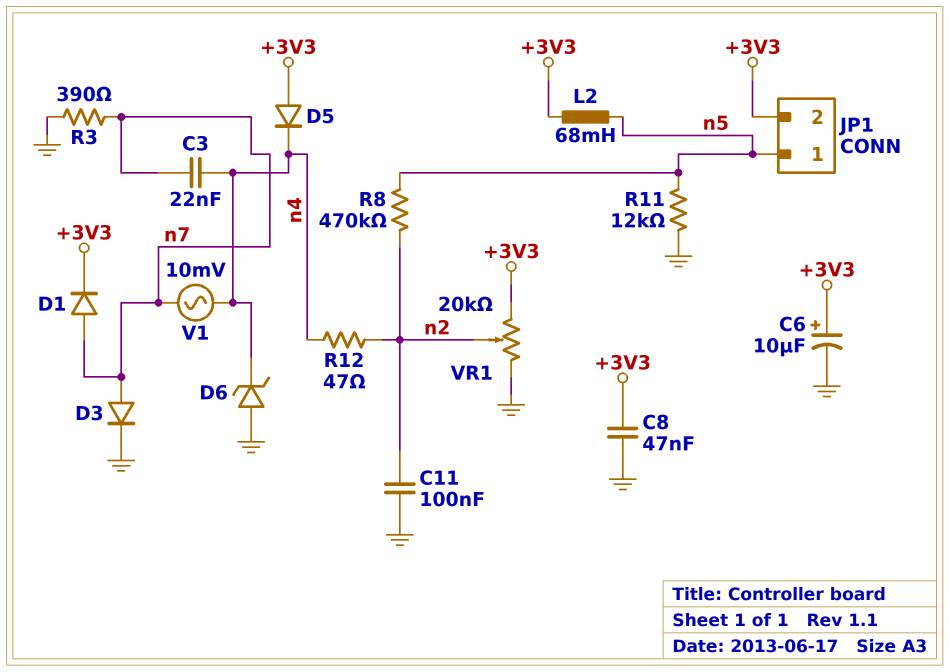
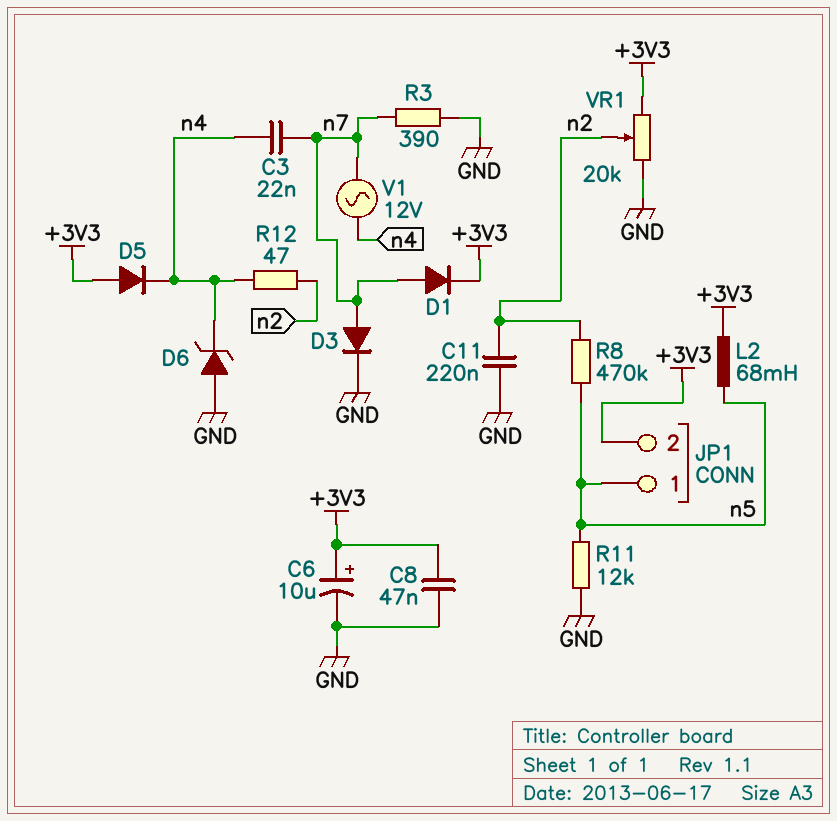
C11: 100nF (GND, n2) -> 220nF (GND, n2)
V1: AC 10mV (n4, n7) -> AC 12V (n4, n7)

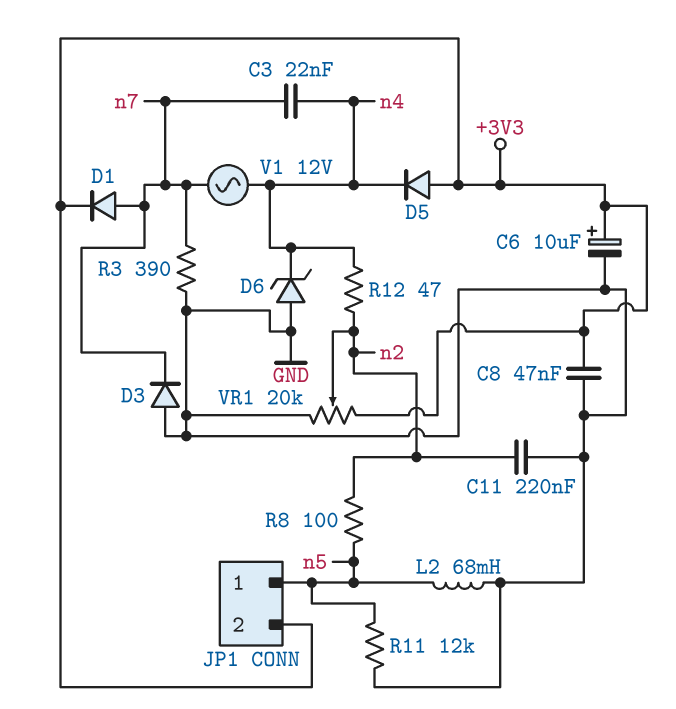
D3: diode (A n7, K GND) -> diode (A GND, K n7)
L2: 68mH (+3V3, n5) -> 68mH (GND, n5)
R8: 470k (n2, n5) -> 100 (n2, n5)

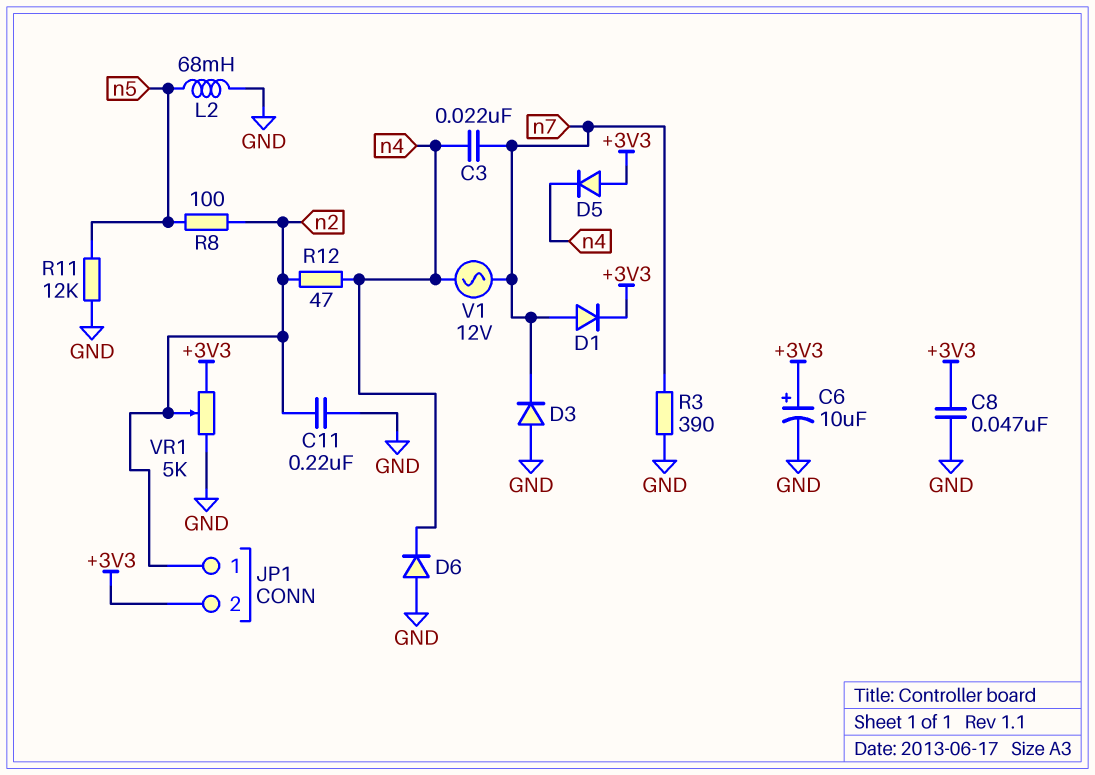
D6: zener (A GND, K n4) -> diode (A GND, K n4)
JP1 pin 1: n5 -> n2
VR1: 20k (+3V3, GND, wiper n2) -> 5k (+3V3, GND, wiper n2)

